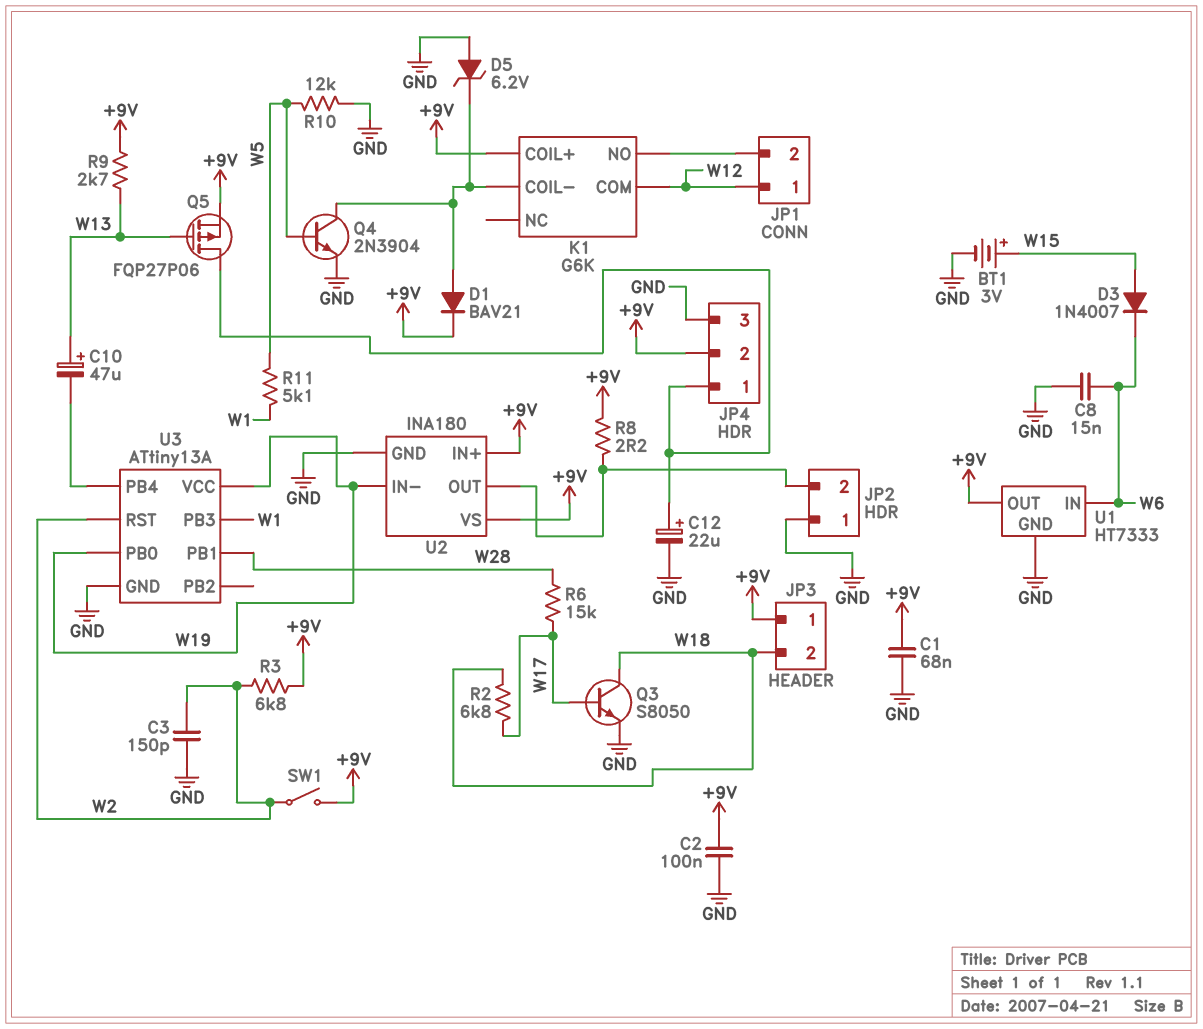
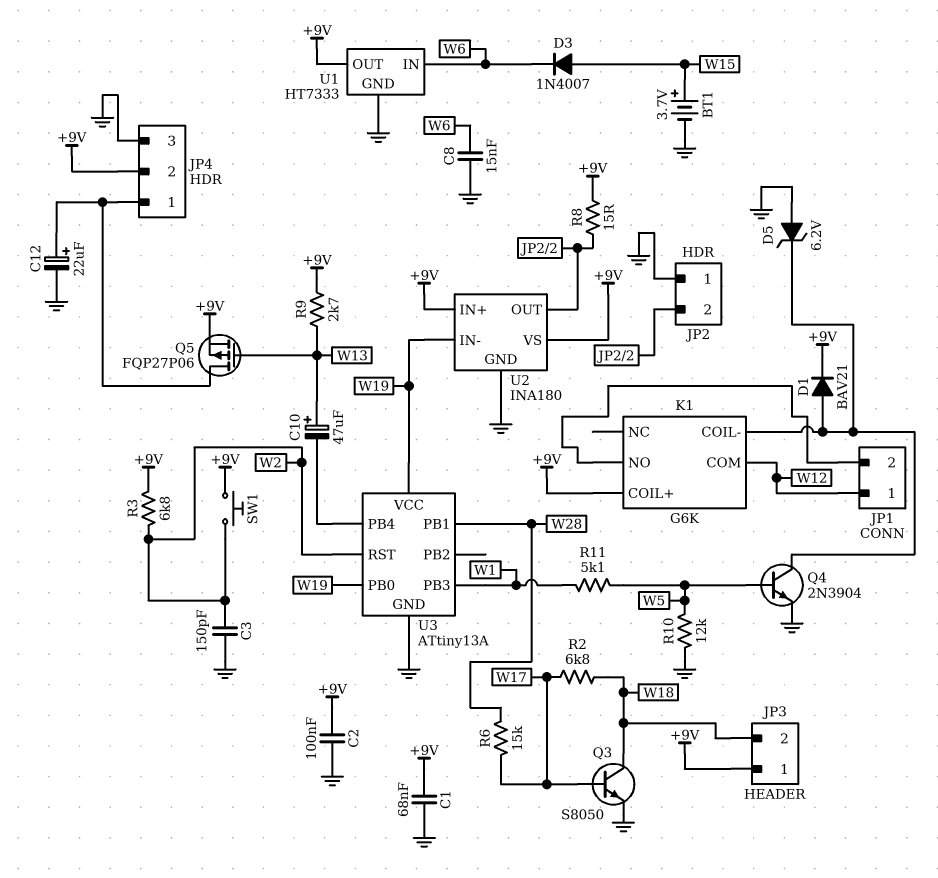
BT1: 3V (plus W15, minus GND) -> 3.7V (plus W15, minus GND)
R8: 2.2 (+9V, JP2/2) -> 15 (+9V, JP2/2)
SW1: switch (+9V, W2) -> button (+9V, W2)

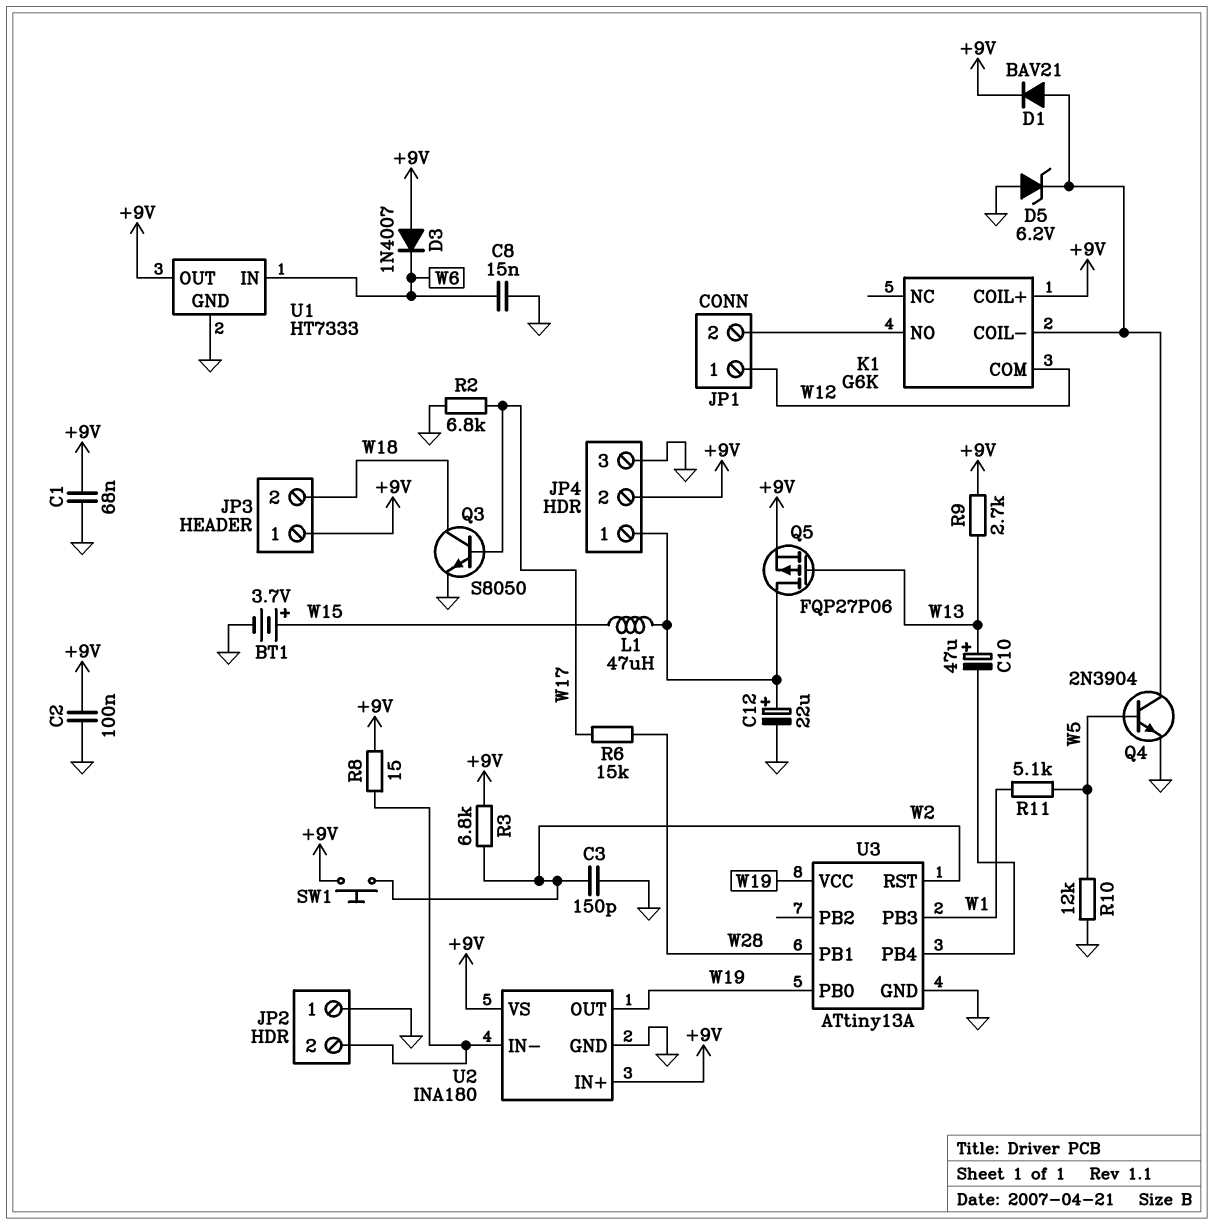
D3: diode 1N4007 (A W15, K W6) -> diode 1N4007 (A +9V, K W6)
L1: none -> 47uH (JP4/1, W15)
R2: 6.8k (W17, W18) -> 6.8k (GND, W17)
U2 pin IN-: W19 -> JP2/2
U2 pin OUT: JP2/2 -> W19

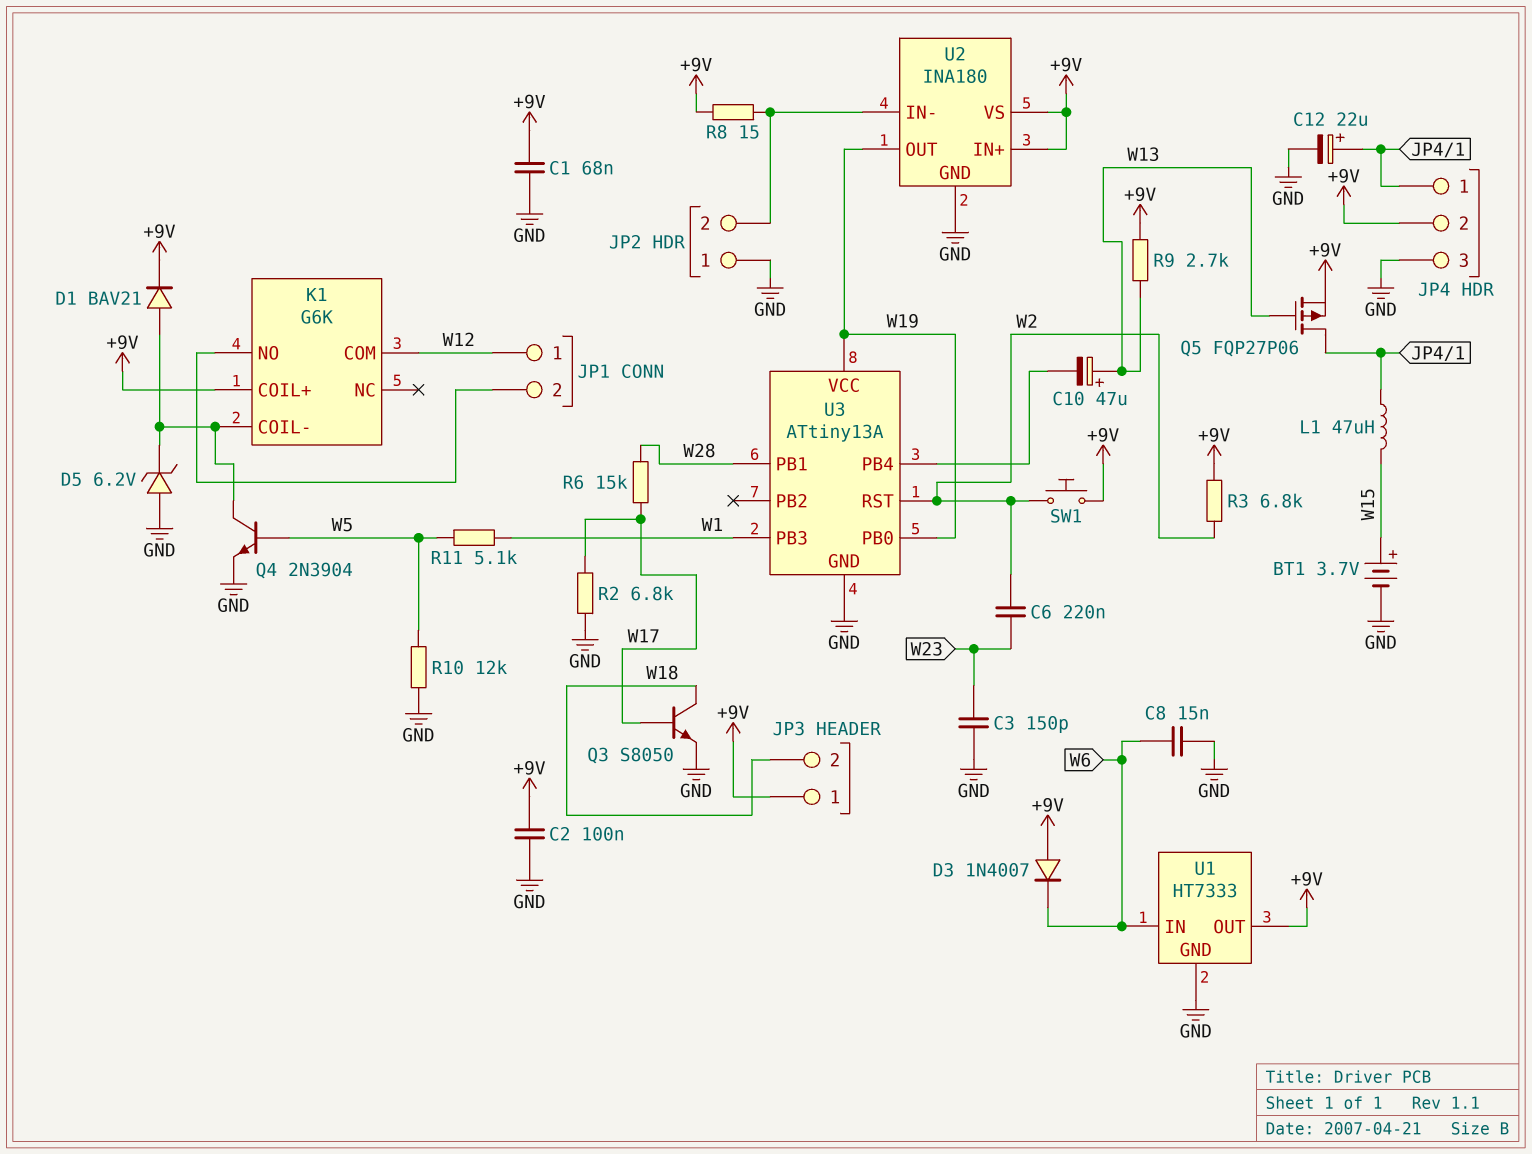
C3: 150pF (GND, W2) -> 150pF (GND, W23)
C6: none -> 220nF (W2, W23)

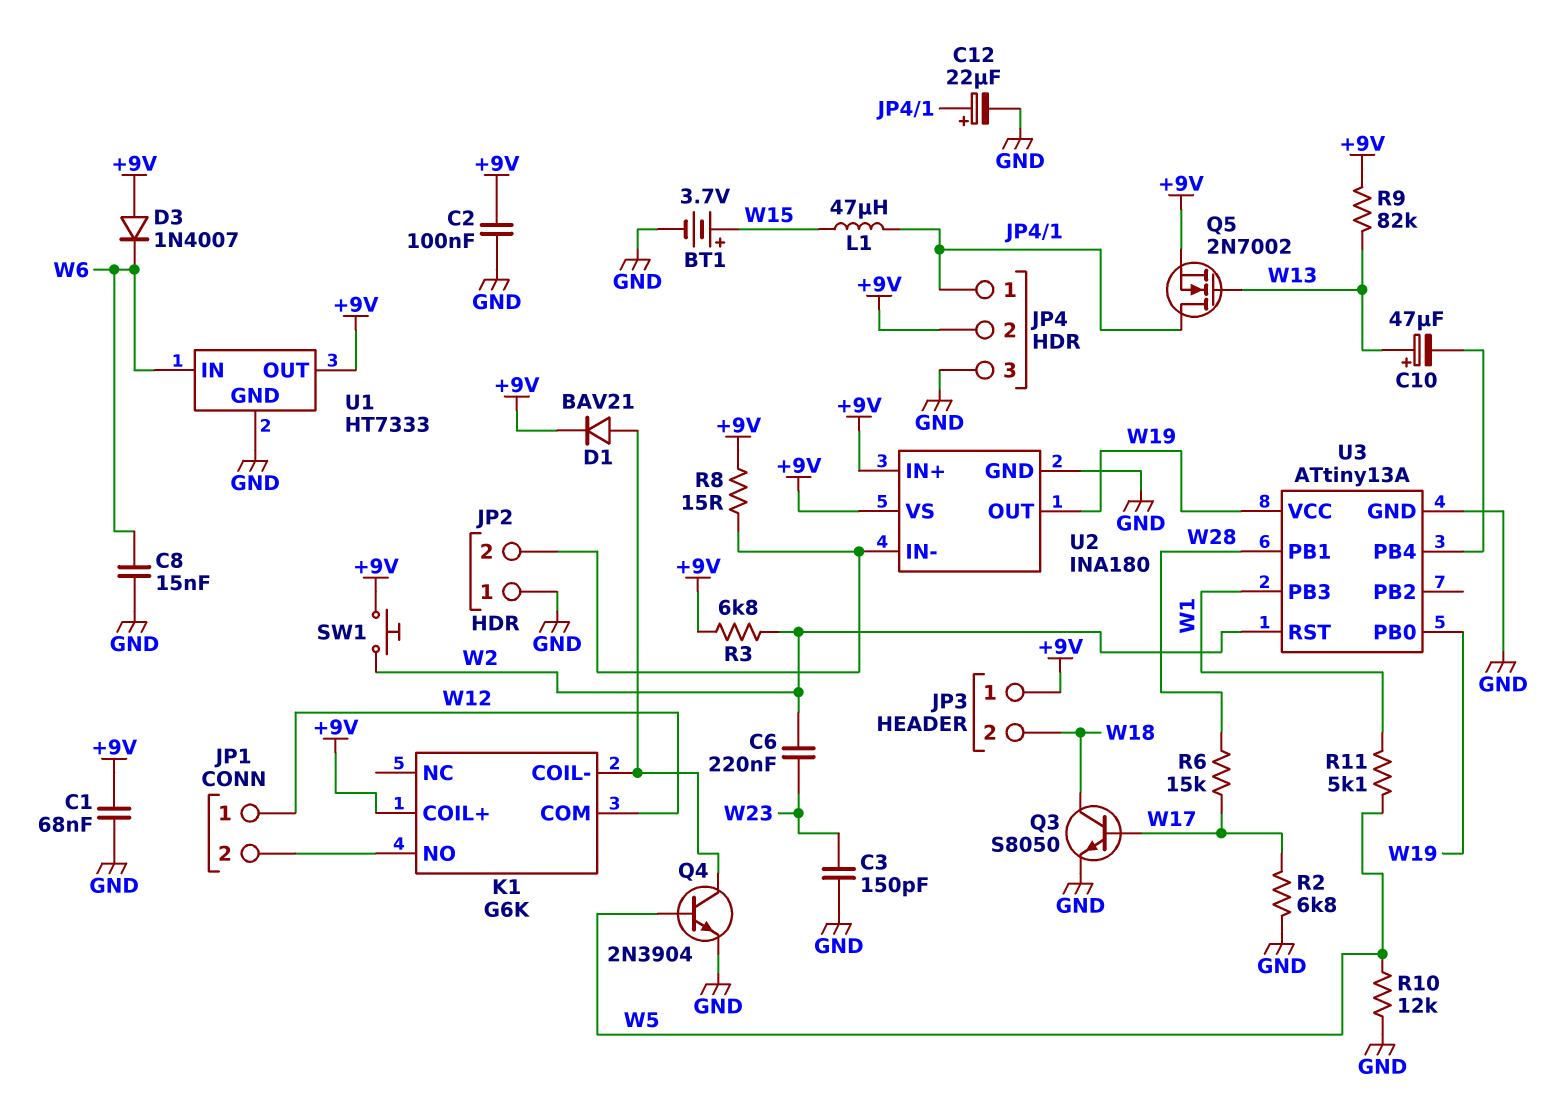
D5: zener 6.2V (A GND, K K1/COIL-) -> none
Q5: PMOS FQP27P06 (G W13, D JP4/1, S +9V) -> NMOS 2N7002 (G W13, D JP4/1, S +9V)
R9: 2.7k (+9V, W13) -> 82k (+9V, W13)

